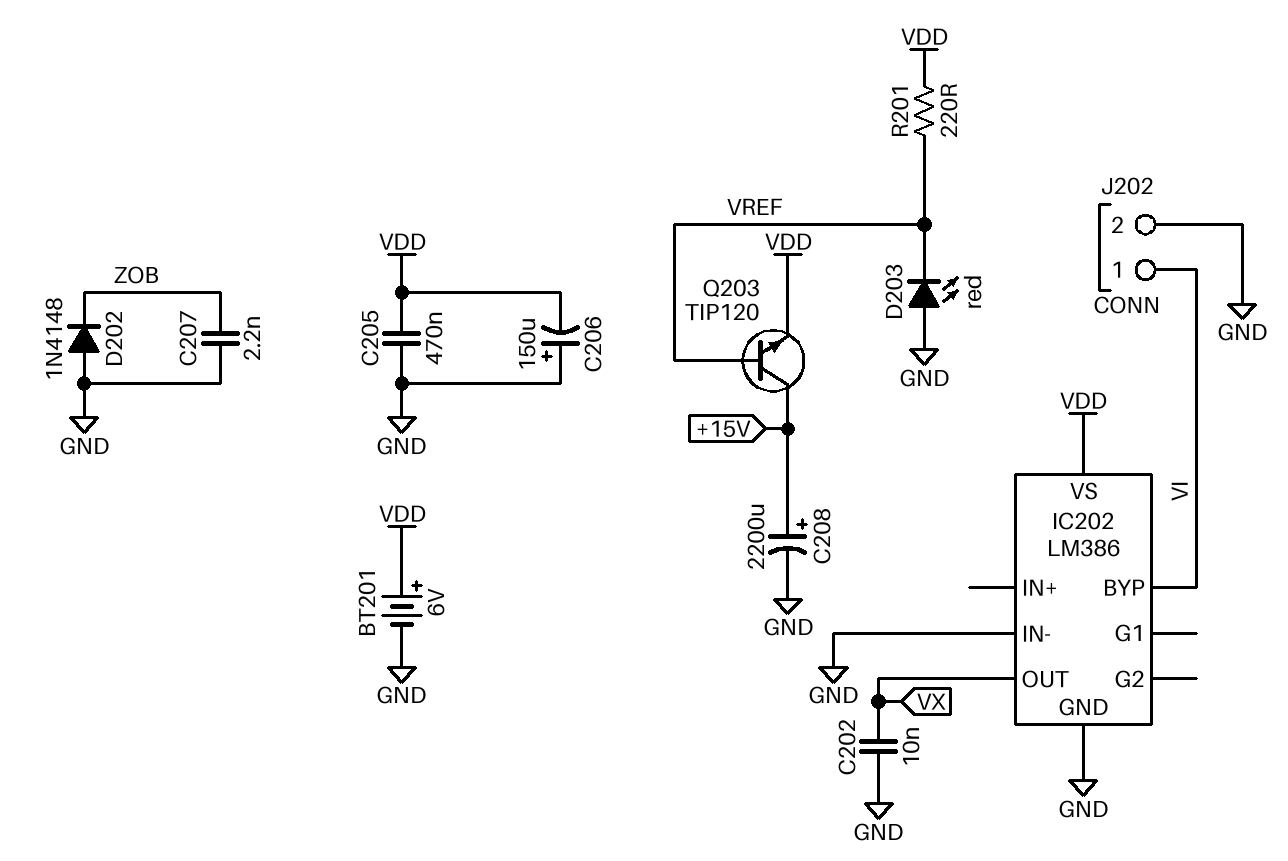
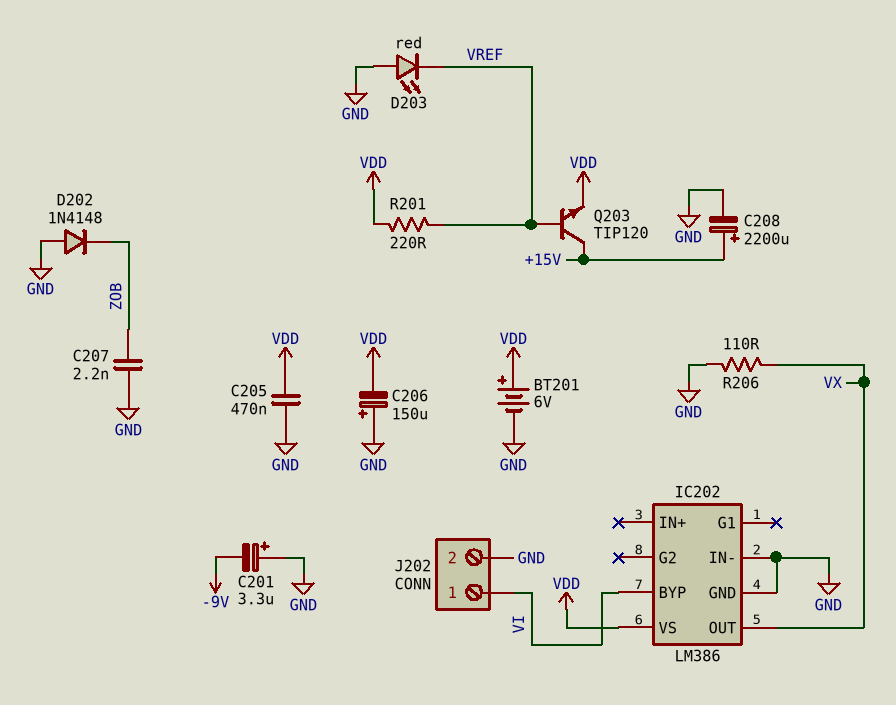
C201: none -> 3.3uF (plus GND, minus -9V)
C202: 10nF (GND, VX) -> none
R206: none -> 110 (GND, VX)

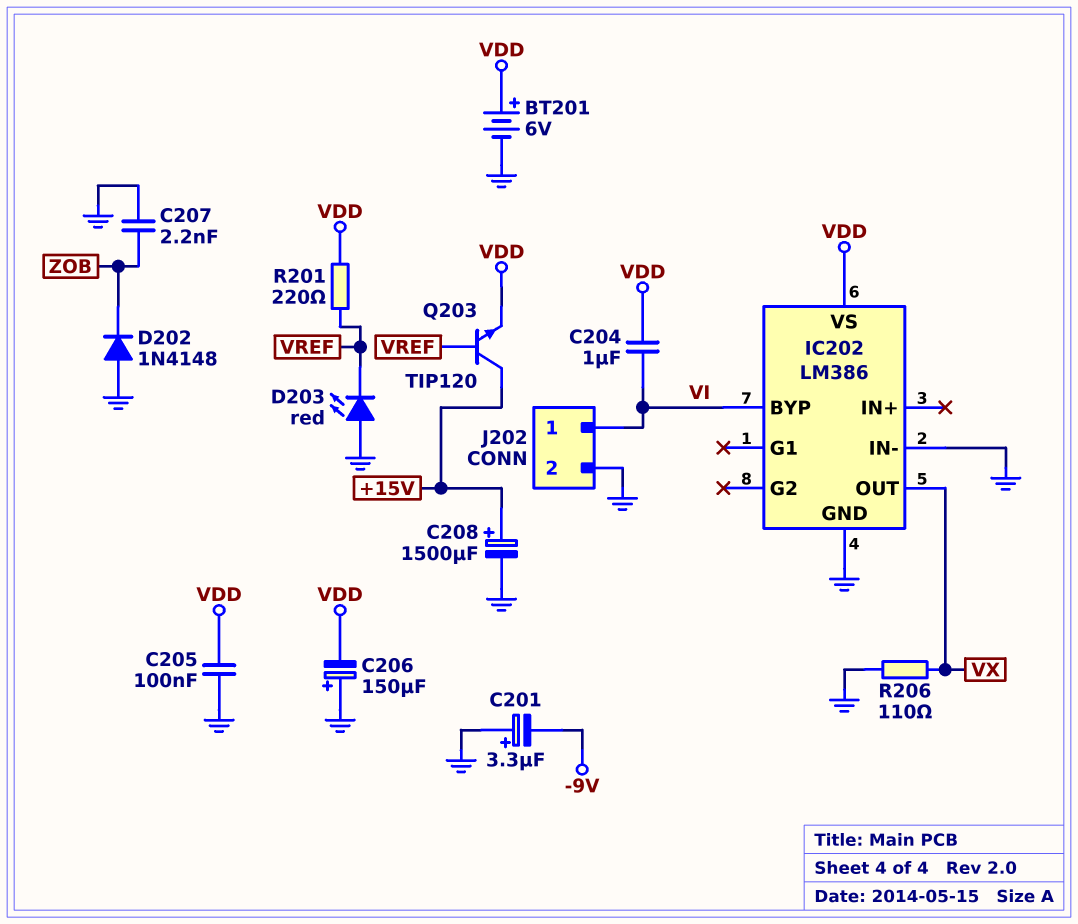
C204: none -> 1uF (VDD, VI)
C205: 470nF (GND, VDD) -> 100nF (GND, VDD)
C208: 2200uF (plus +15V, minus GND) -> 1500uF (plus +15V, minus GND)

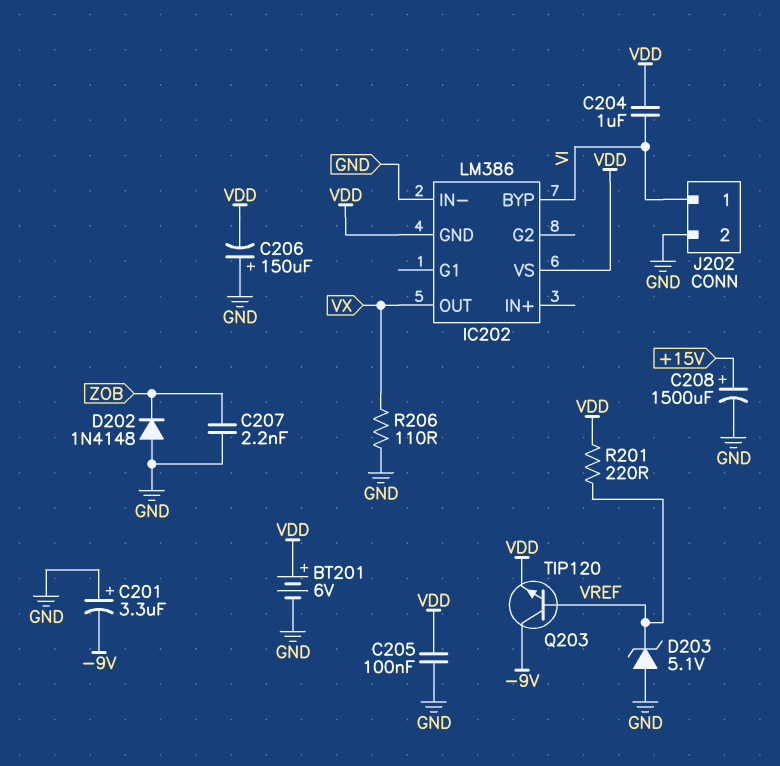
D203: LED red (A GND, K VREF) -> zener 5.1V (A GND, K VREF)
IC202 pin GND: GND -> VDD
Q203: NPN TIP120 (B VREF, C +15V, E VDD) -> NPN TIP120 (B VREF, C -9V, E VDD)

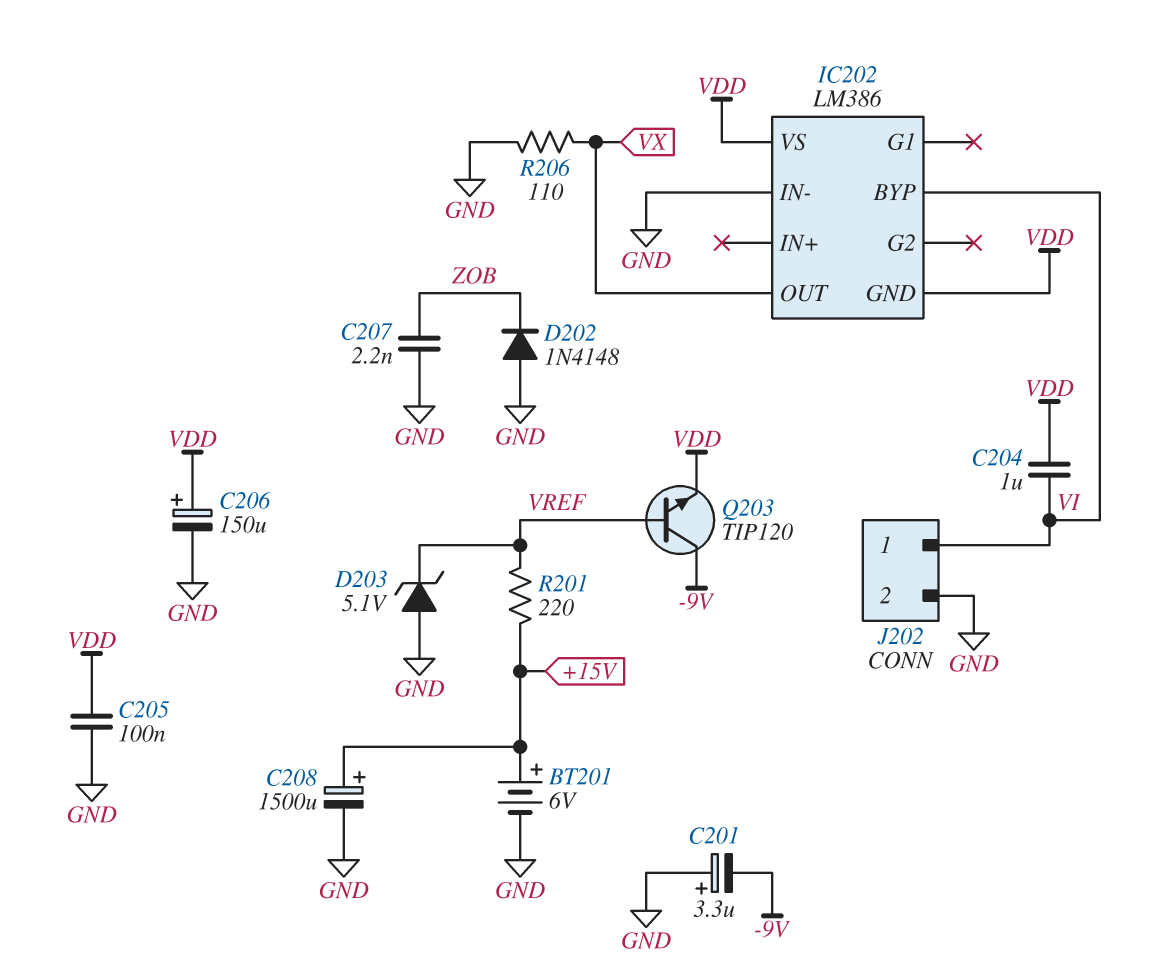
BT201: 6V (plus VDD, minus GND) -> 6V (plus +15V, minus GND)
C206: 150uF (plus GND, minus VDD) -> 150uF (plus VDD, minus GND)
R201: 220 (VDD, VREF) -> 220 (+15V, VREF)

